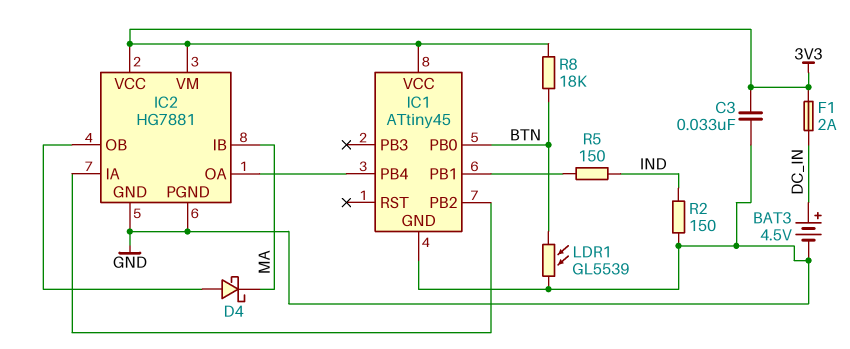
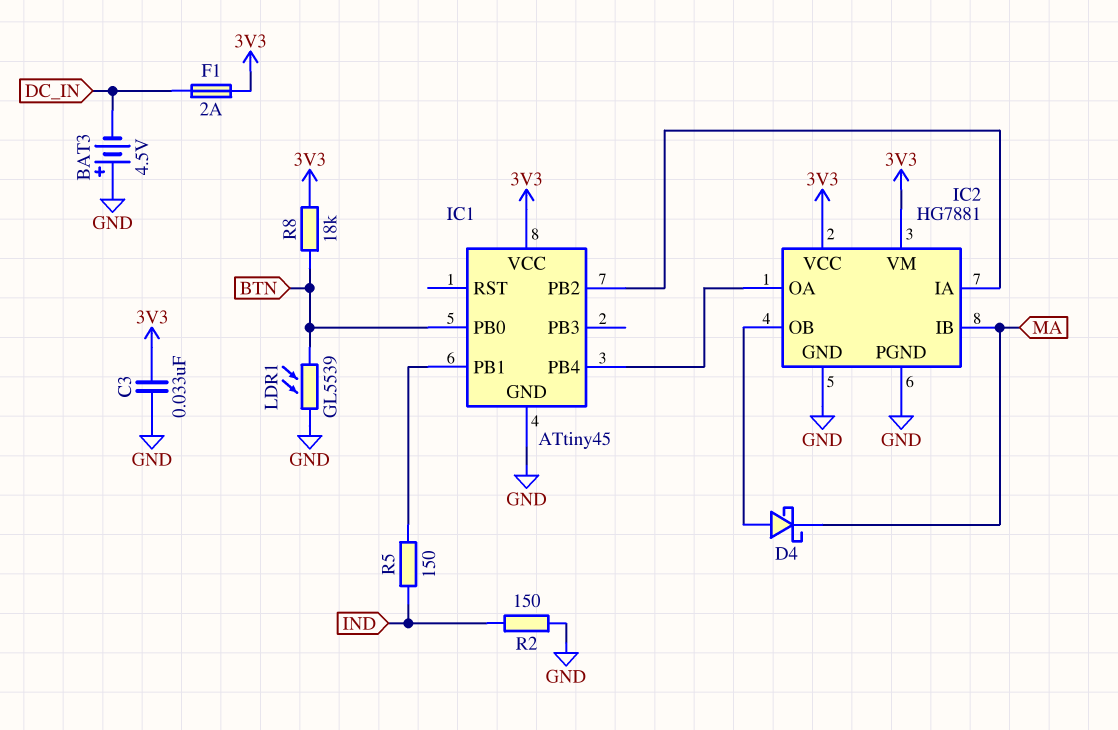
BAT3: 4.5V (plus DC_IN, minus GND) -> 4.5V (plus GND, minus DC_IN)

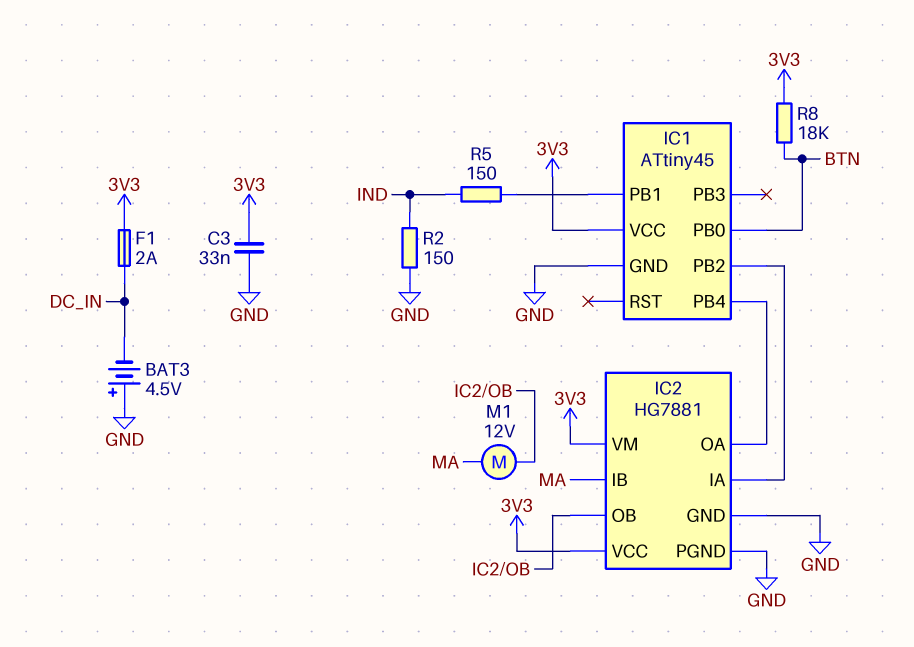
D4: schottky (A IC2/OB, K MA) -> none
LDR1: GL5539 (BTN, GND) -> none
M1: none -> motor 12V (IC2/OB, MA)

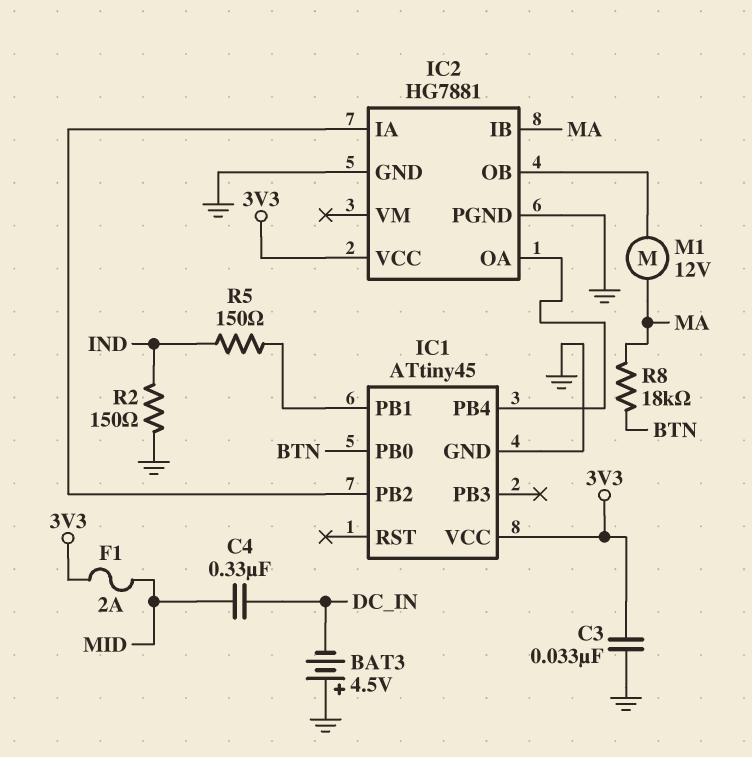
C4: none -> 330nF (DC_IN, MID)
F1: 2A (3V3, DC_IN) -> 2A (3V3, MID)
IC2 pin VM: 3V3 -> none
R8: 18k (3V3, BTN) -> 18k (BTN, MA)

